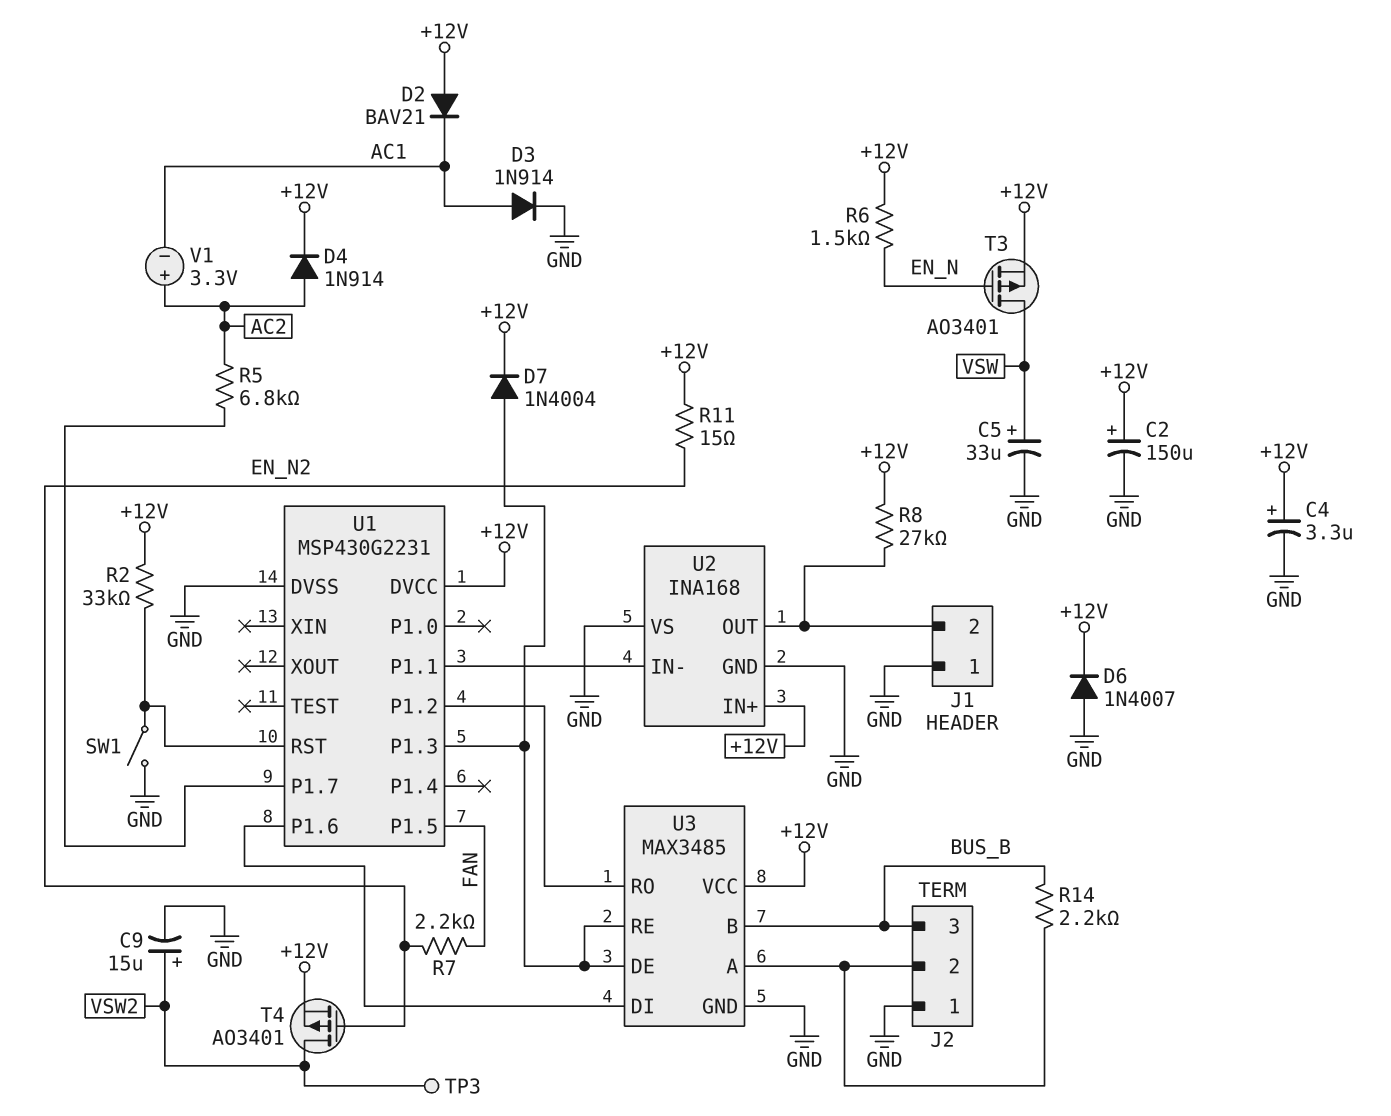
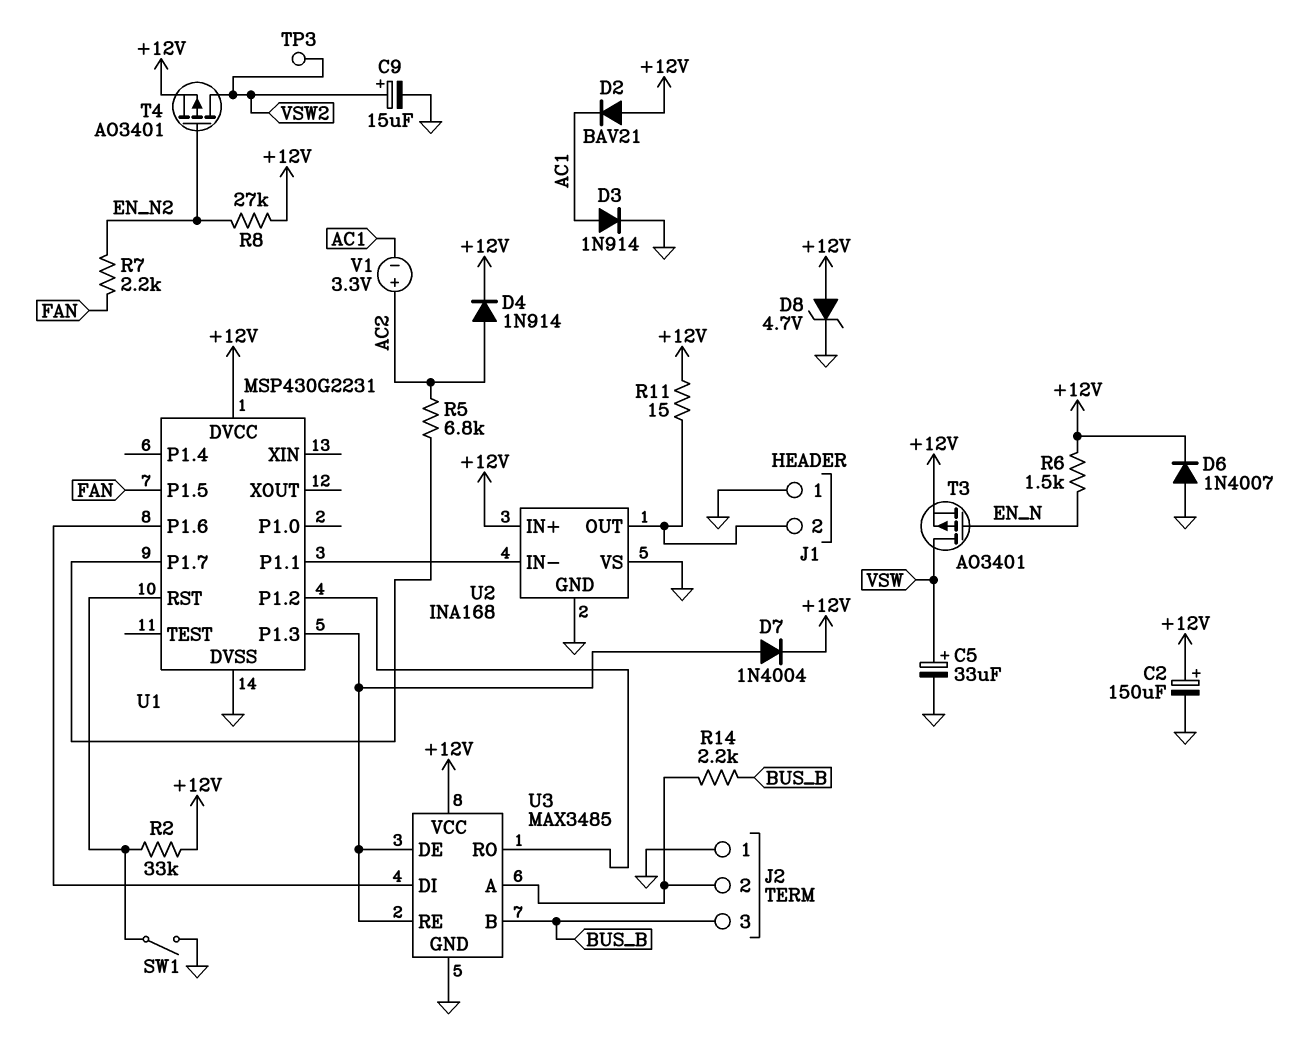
C4: 3.3uF (plus +12V, minus GND) -> none
D8: none -> zener 4.7V (A +12V, K GND)
R8: 27k (+12V, J1/2) -> 27k (+12V, EN_N2)
R11: 15 (+12V, EN_N2) -> 15 (+12V, J1/2)

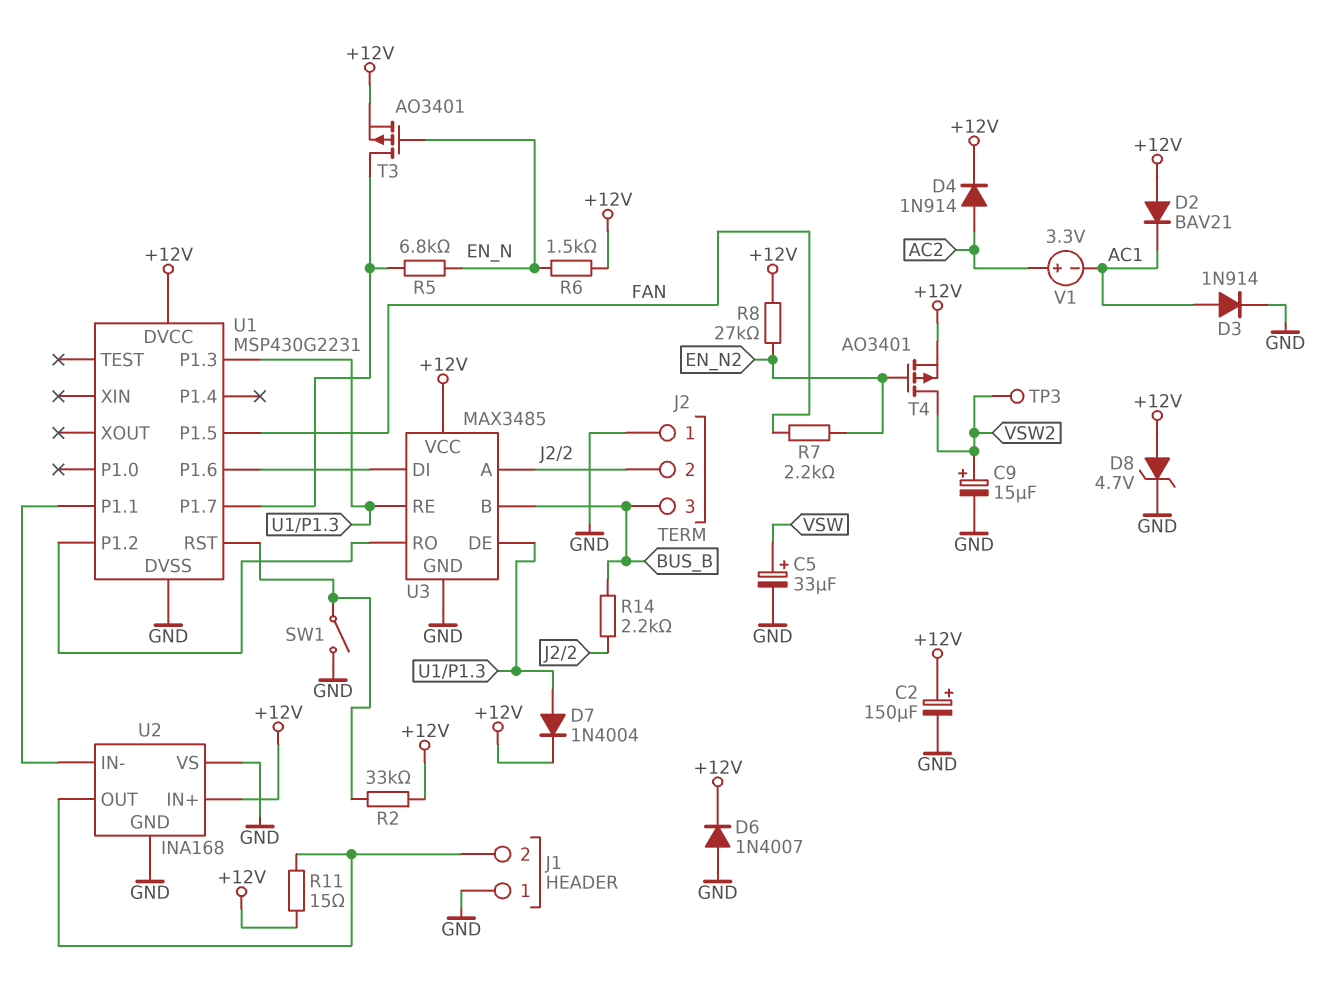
R5: 6.8k (AC2, U1/P1.7) -> 6.8k (EN_N, U1/P1.7)
T3: PMOS AO3401 (G EN_N, D VSW, S +12V) -> PMOS AO3401 (G EN_N, D U1/P1.7, S +12V)

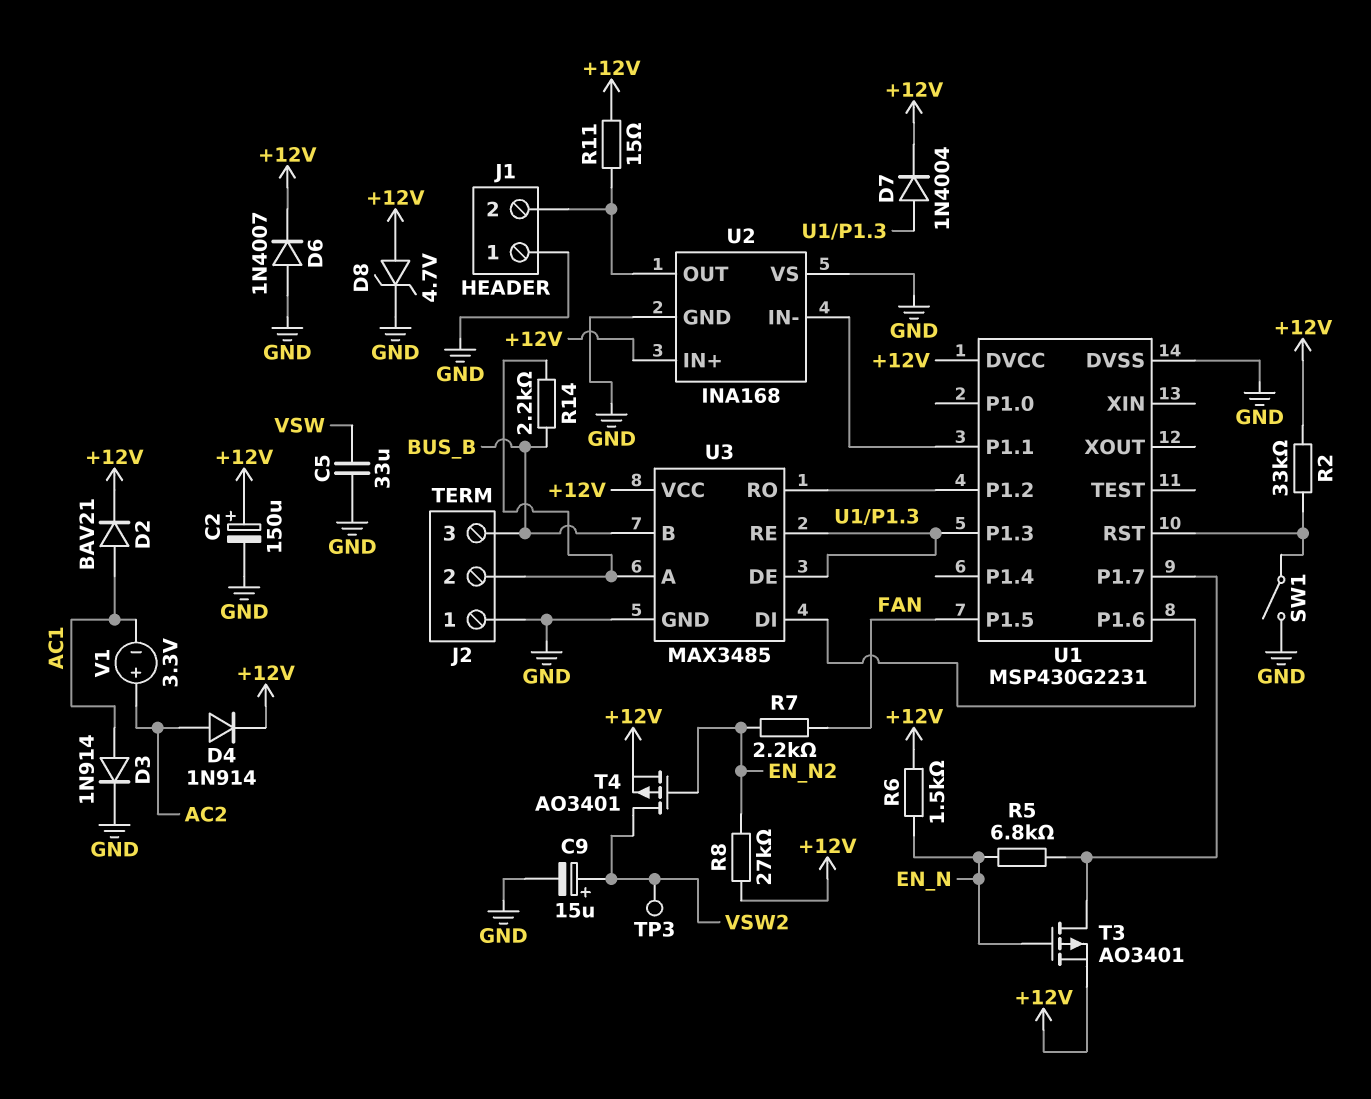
C5: 33uF (plus VSW, minus GND) -> 33uF (GND, VSW)
D2: diode BAV21 (A +12V, K AC1) -> diode BAV21 (A AC1, K +12V)

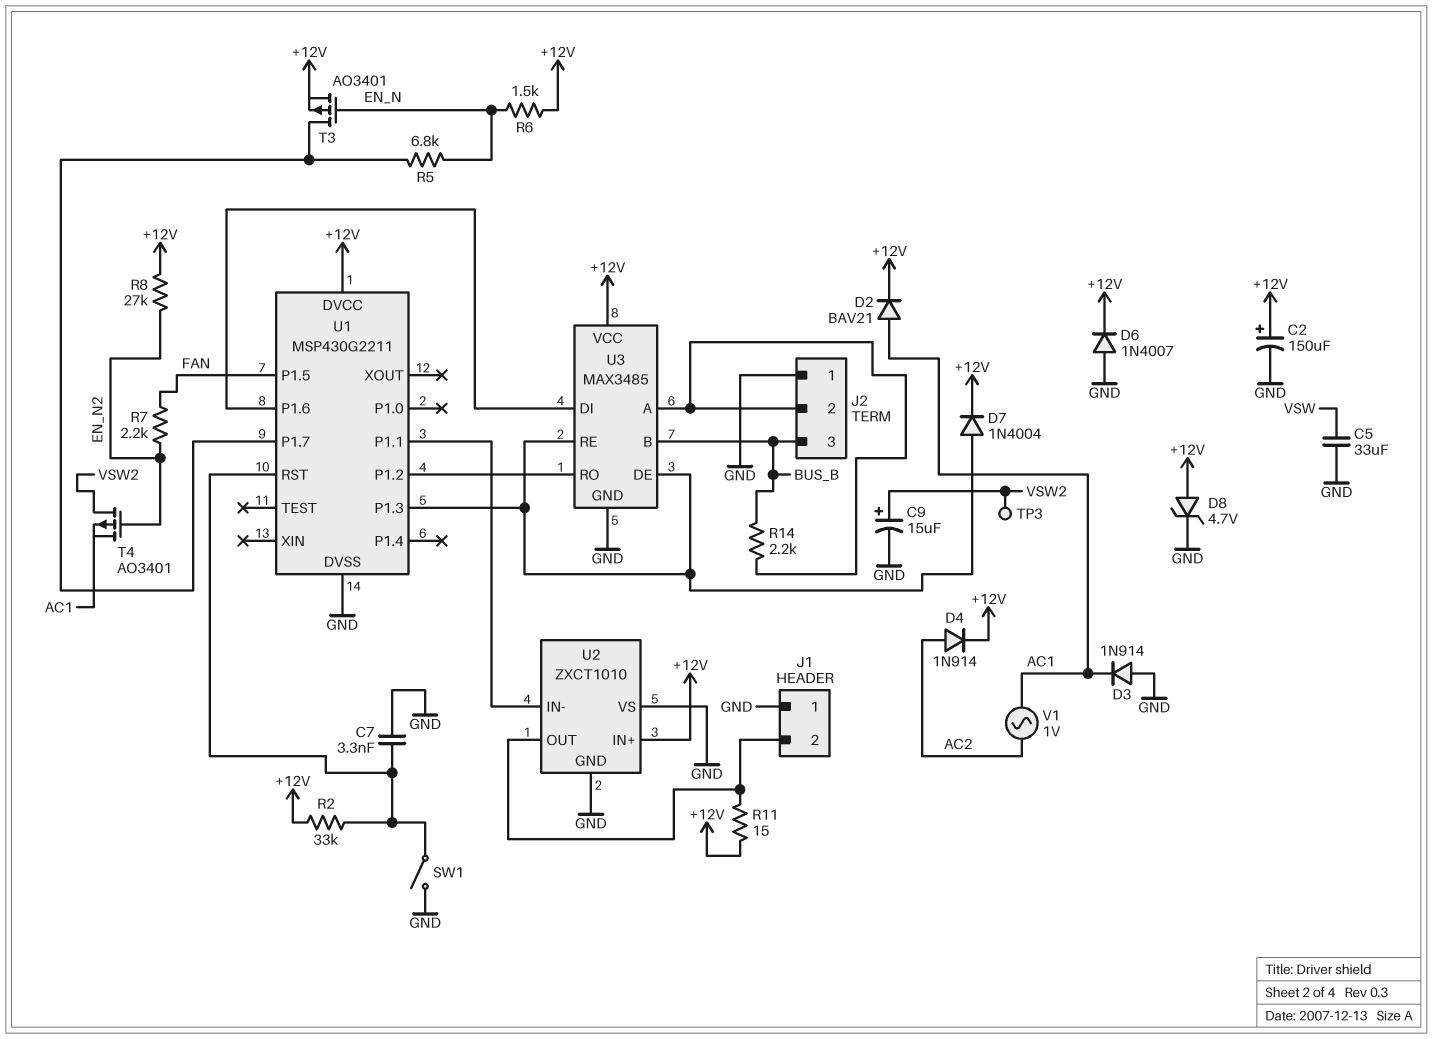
C7: none -> 3.3nF (GND, U1/RST)
D3: diode 1N914 (A AC1, K GND) -> diode 1N914 (A GND, K AC1)
T4: PMOS AO3401 (G EN_N2, D VSW2, S +12V) -> PMOS AO3401 (G EN_N2, D VSW2, S AC1)
U1: MSP430G2231 -> MSP430G2211
U2: INA168 -> ZXCT1010
V1: 3.3V (plus AC2, minus AC1) -> AC 1V (AC1, AC2)

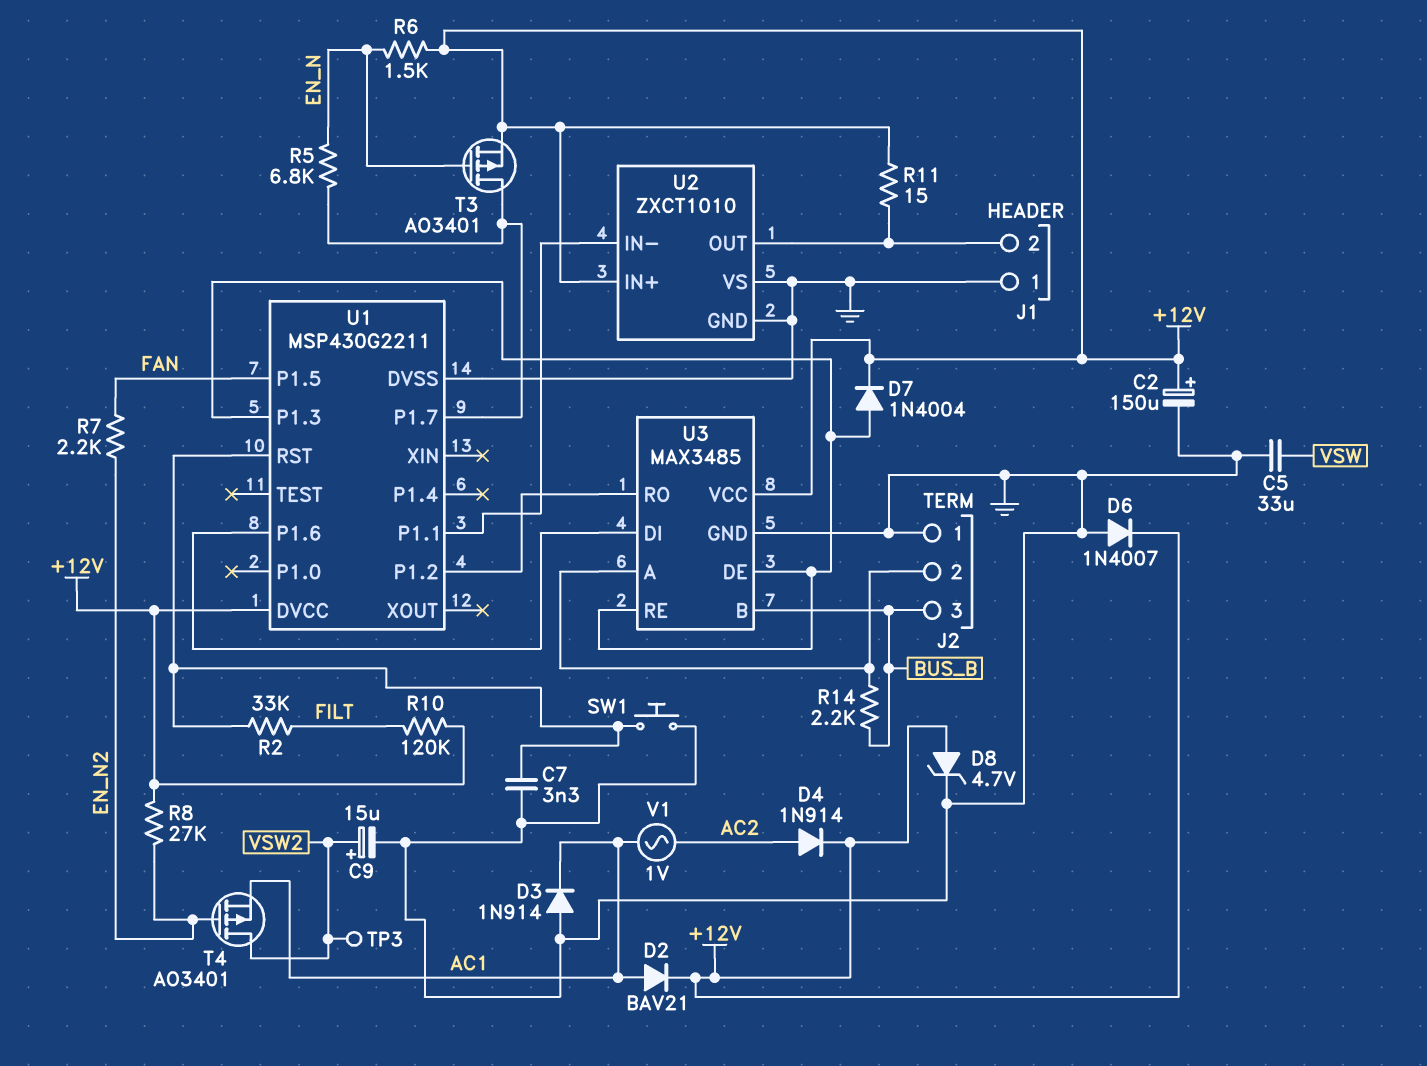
R2: 33k (+12V, U1/RST) -> 33k (FILT, U1/RST)
R10: none -> 120k (+12V, FILT)
SW1: switch (GND, U1/RST) -> button (GND, U1/RST)

